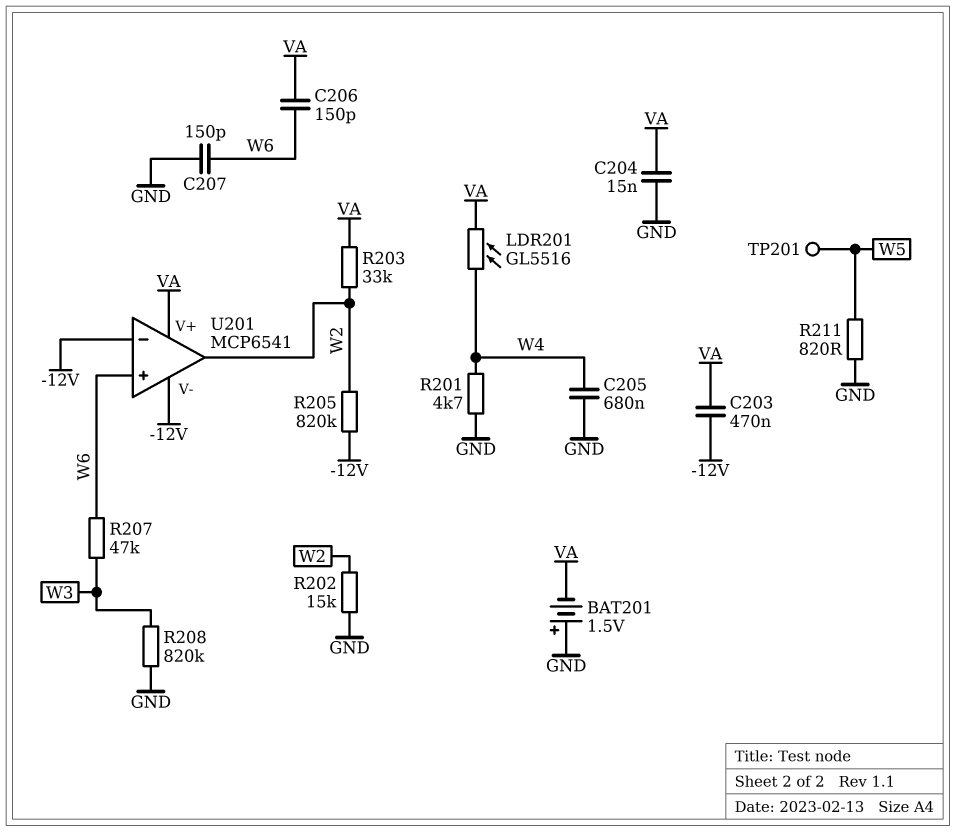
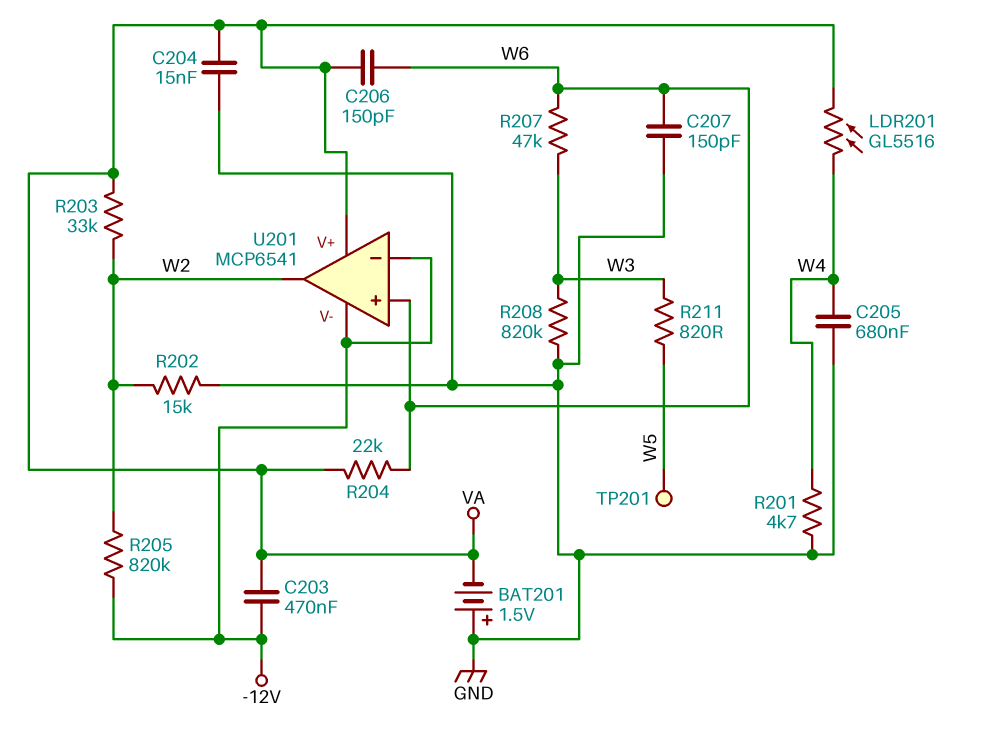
R204: none -> 22k (VA, W6)
R211: 820 (GND, W5) -> 820 (W3, W5)

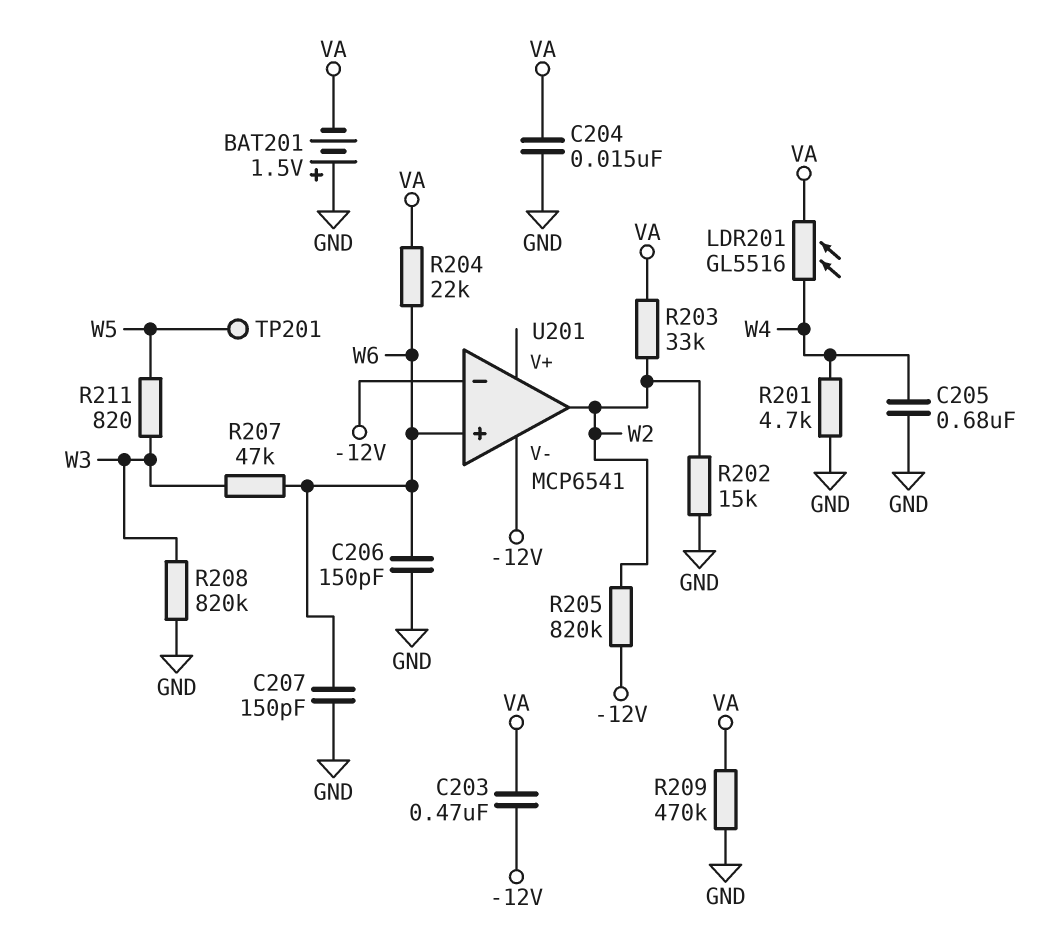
C206: 150pF (VA, W6) -> 150pF (GND, W6)
R209: none -> 470k (GND, VA)
U201 pin V+: VA -> none

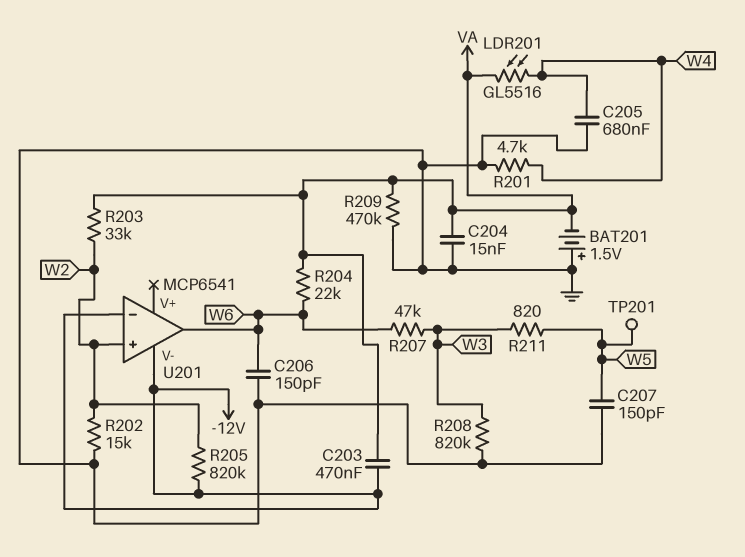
C207: 150pF (GND, W6) -> 150pF (GND, W5)
U201 pin in+: W6 -> W2
U201 pin out: W2 -> W6

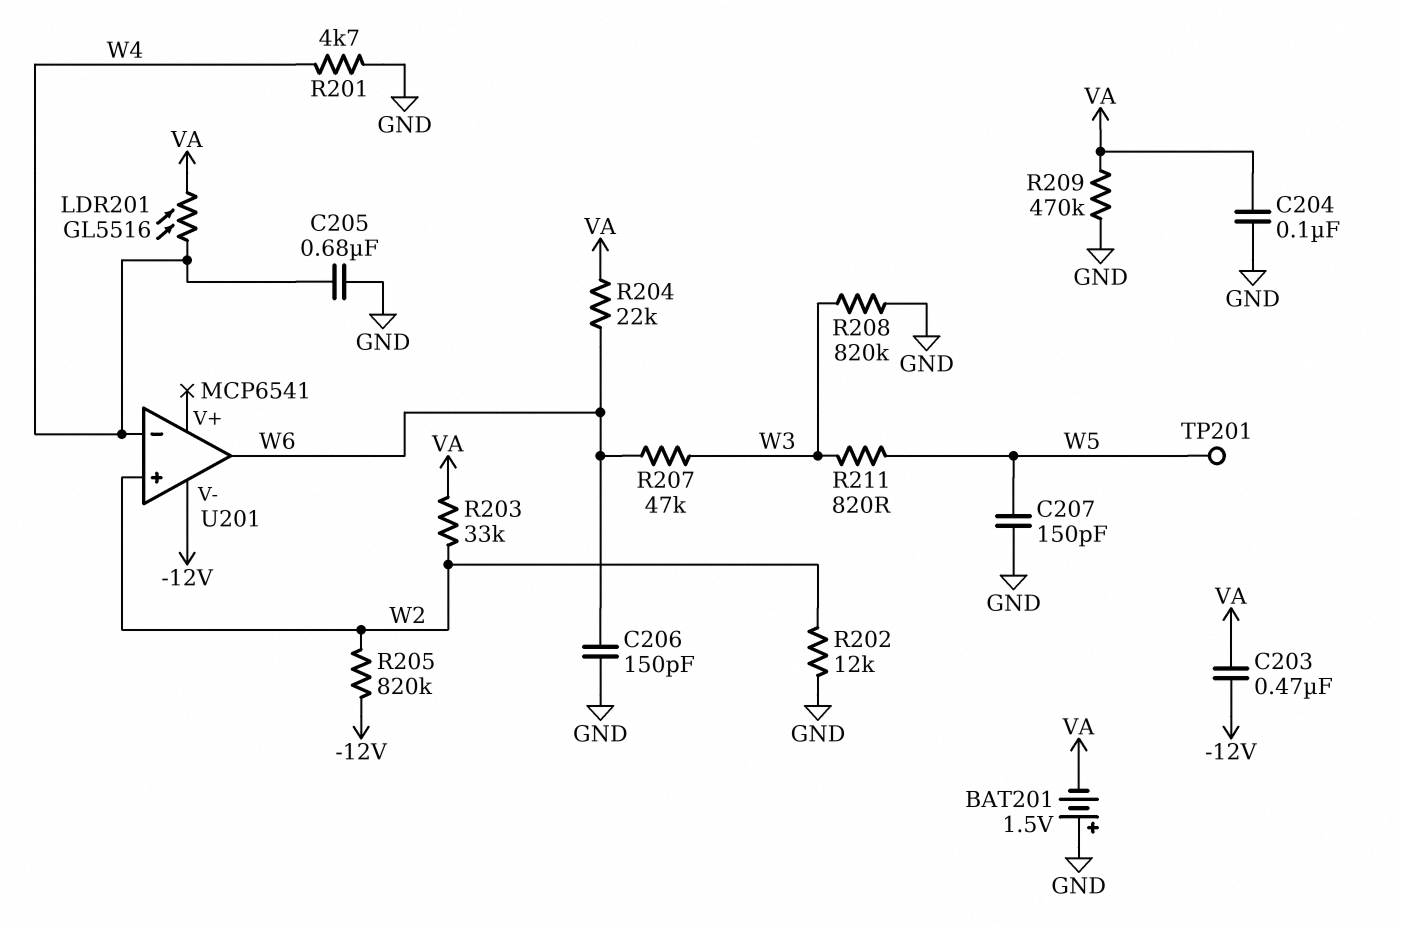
C204: 15nF (GND, VA) -> 100nF (GND, VA)
R202: 15k (GND, W2) -> 12k (GND, W2)
U201 pin in-: -12V -> W4

